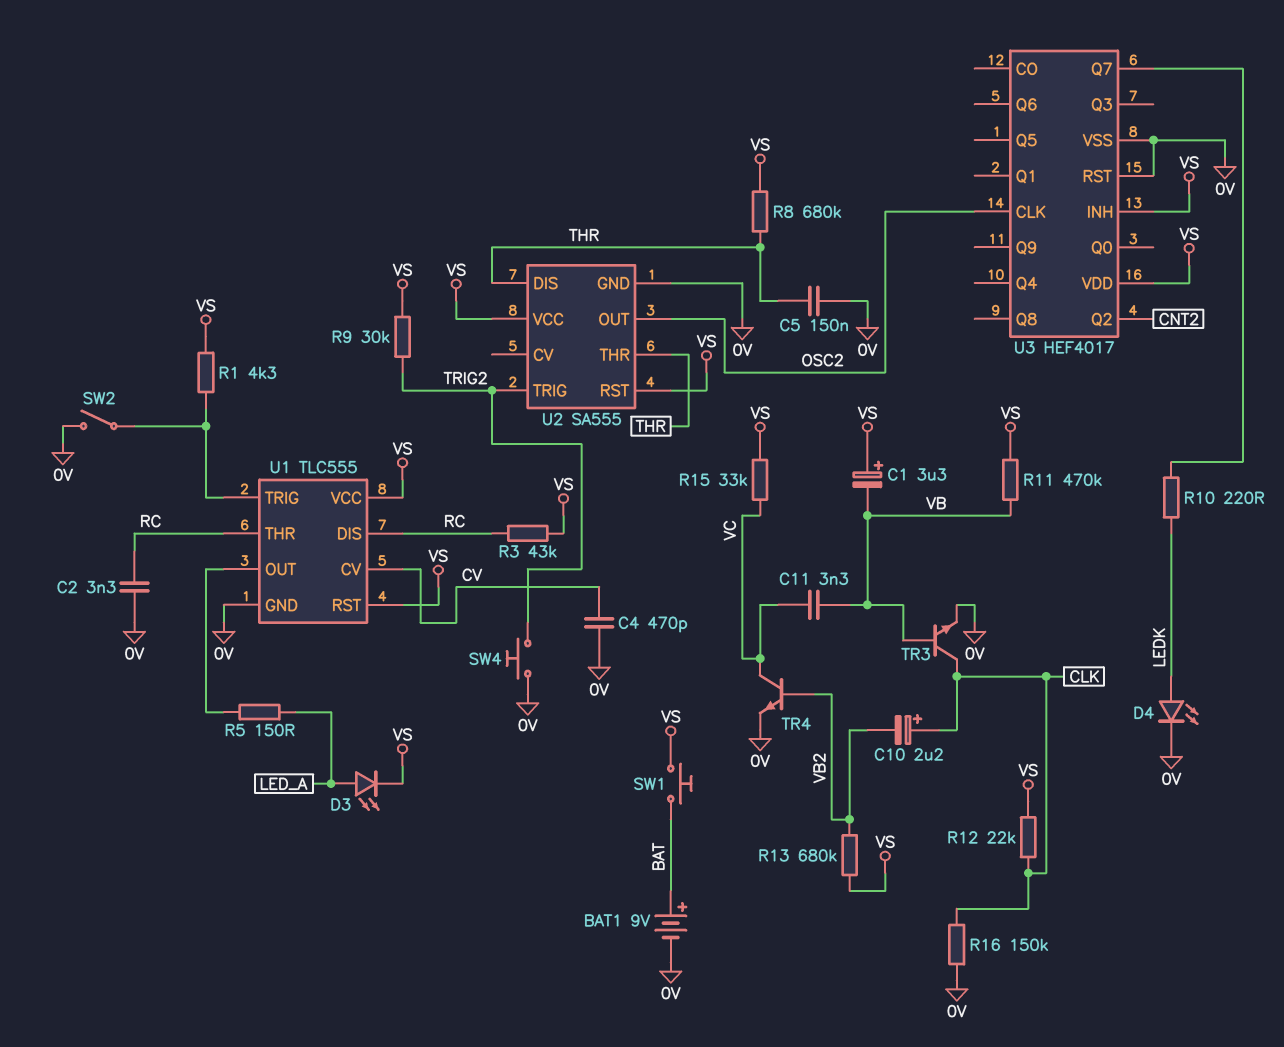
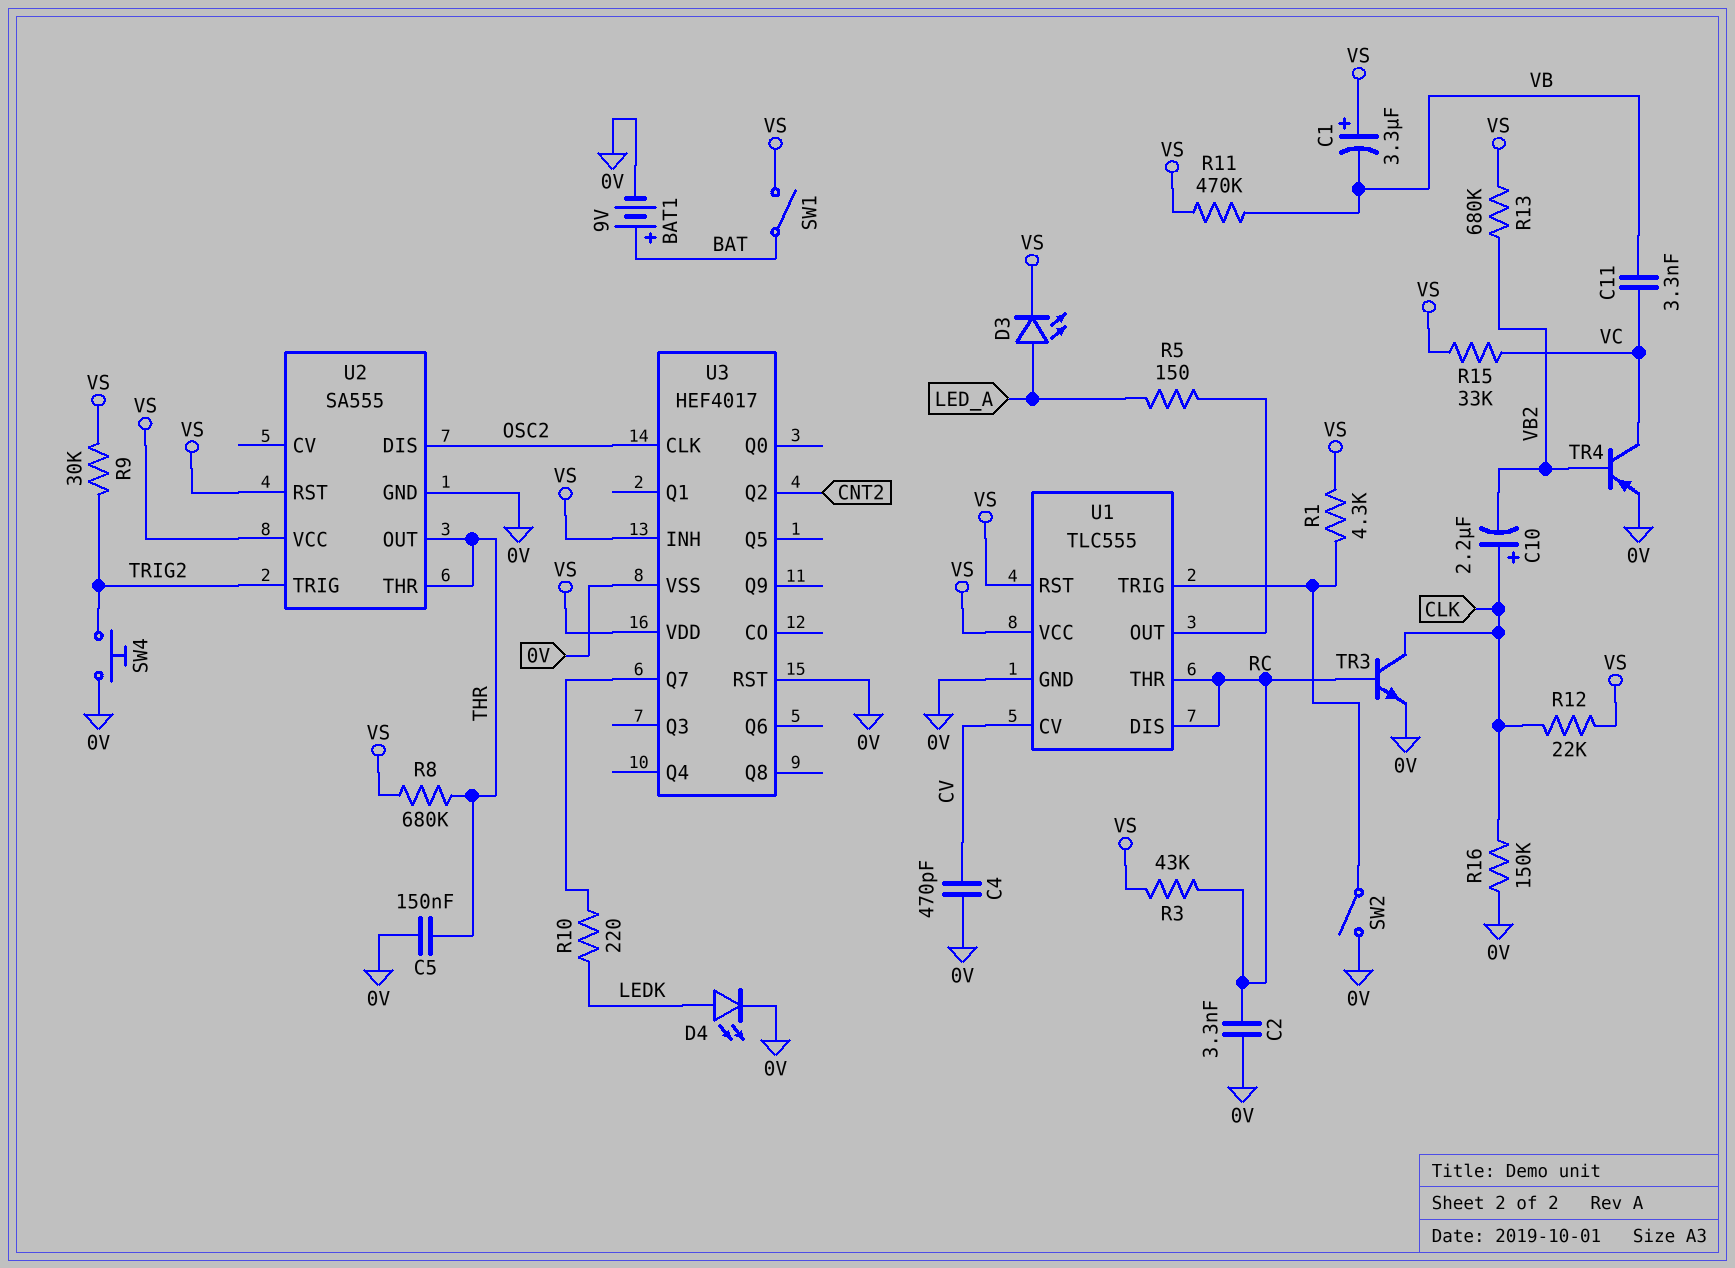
SW1: button (BAT, VS) -> switch (BAT, VS)
TR3: NPN (B VB, C CLK, E 0V) -> NPN (B RC, C CLK, E 0V)
TR4: NPN (B VB2, C VC, E 0V) -> PNP (B VB2, C VC, E 0V)
U2 pin DIS: THR -> OSC2
U2 pin OUT: OSC2 -> THR

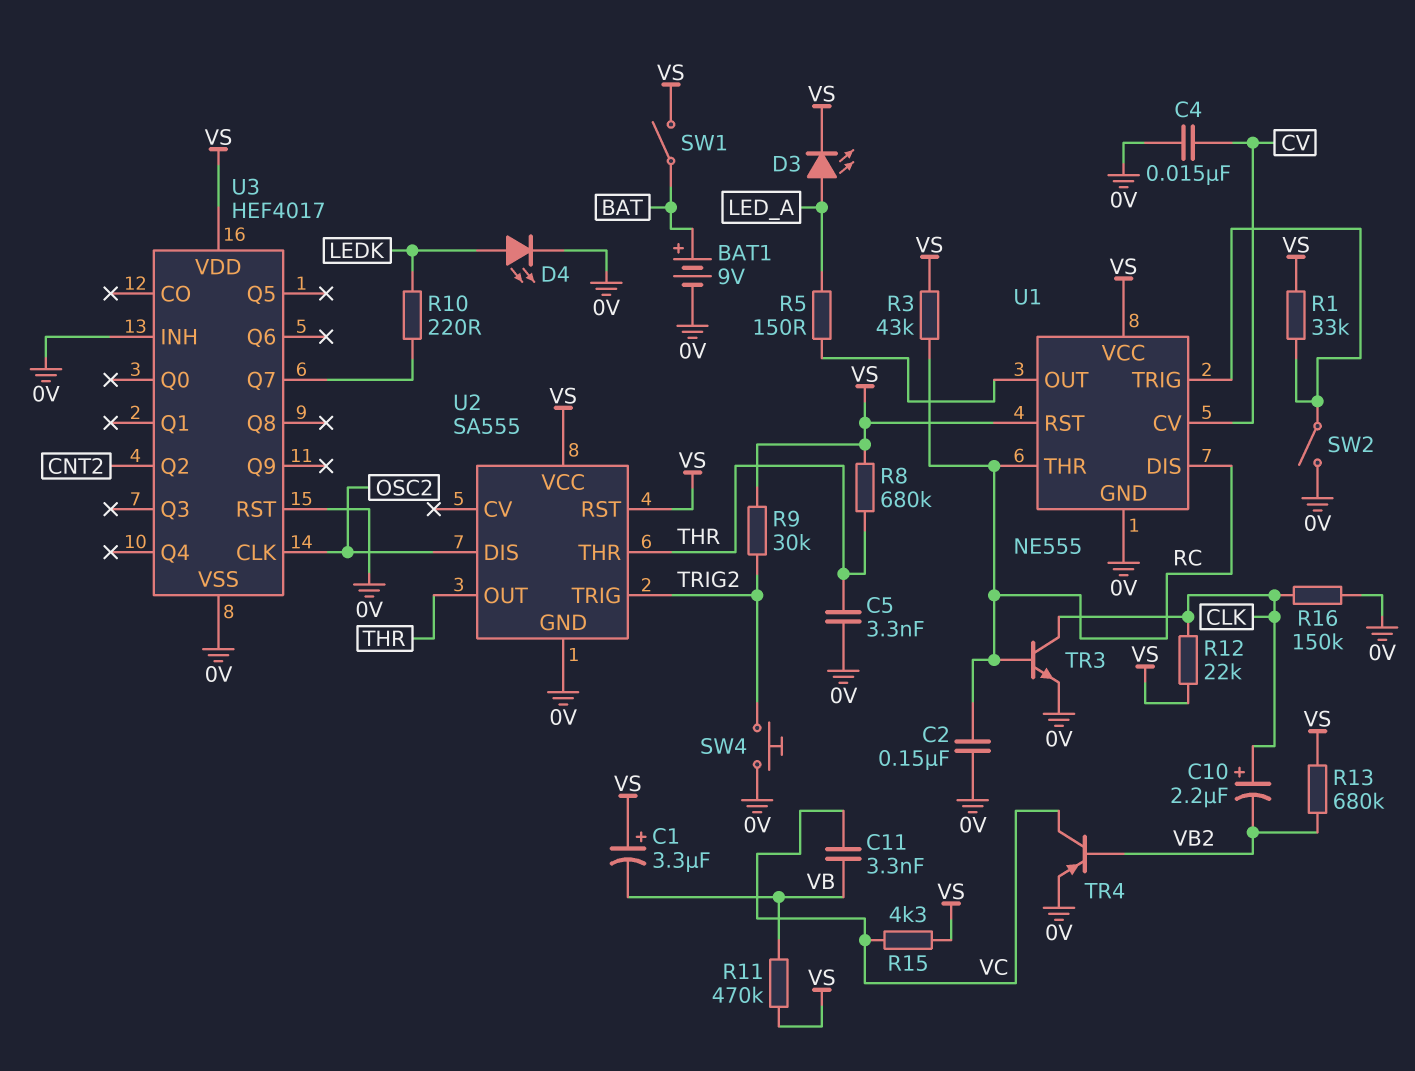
C2: 3.3nF (0V, RC) -> 150nF (0V, RC)
C4: 470pF (0V, CV) -> 15nF (0V, CV)
C5: 150nF (0V, THR) -> 3.3nF (0V, THR)
R1: 4.3k (U1/TRIG, VS) -> 33k (U1/TRIG, VS)
R15: 33k (VC, VS) -> 4.3k (VC, VS)
U1: TLC555 -> NE555
U3 pin INH: VS -> 0V

